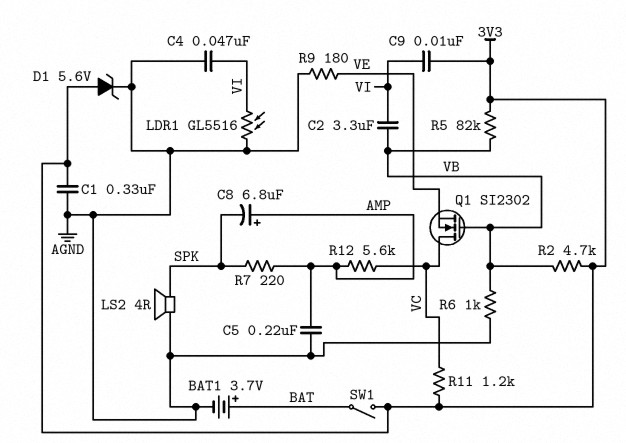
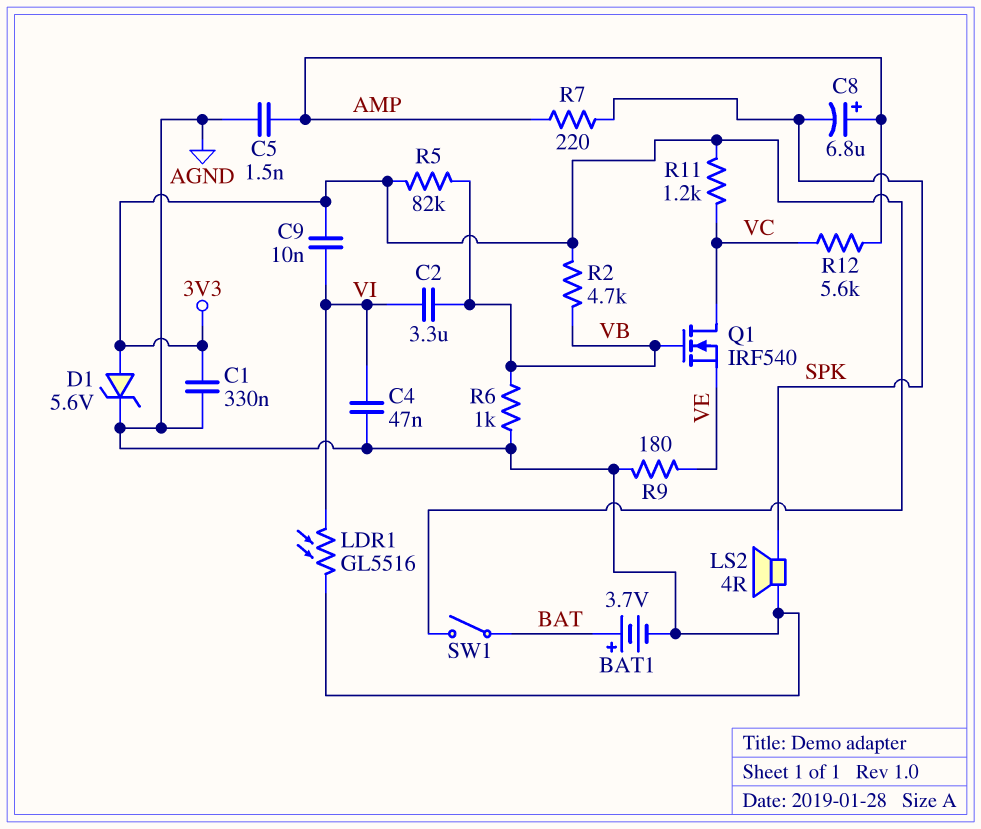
C5: 220nF (AGND, AMP) -> 1.5nF (AGND, AMP)
Q1: NMOS SI2302 (G VB, D VC, S VE) -> NMOS IRF540 (G VB, D VC, S VE)

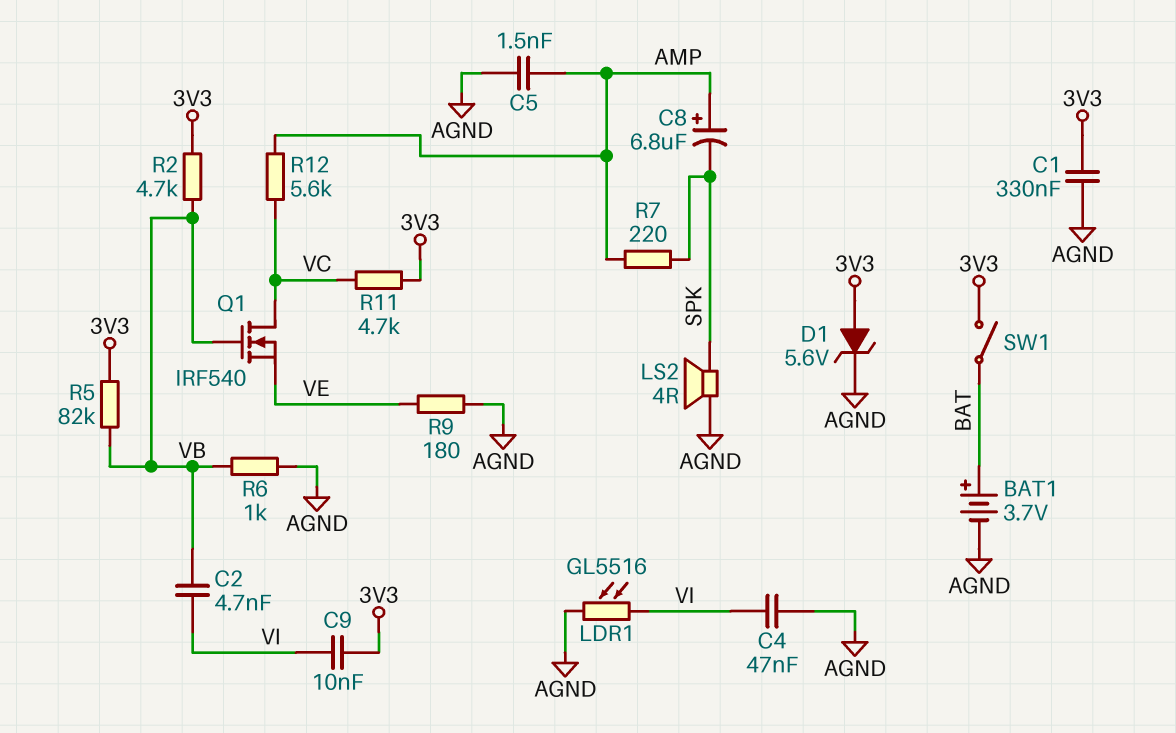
C2: 3.3uF (VB, VI) -> 4.7nF (VB, VI)
R11: 1.2k (3V3, VC) -> 4.7k (3V3, VC)

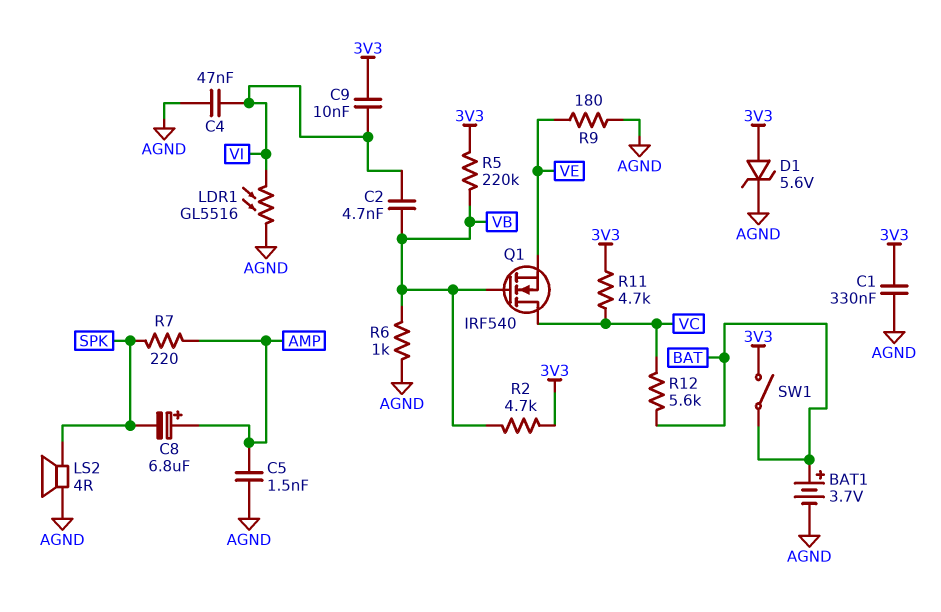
R5: 82k (3V3, VB) -> 220k (3V3, VB)
R12: 5.6k (AMP, VC) -> 5.6k (BAT, VC)

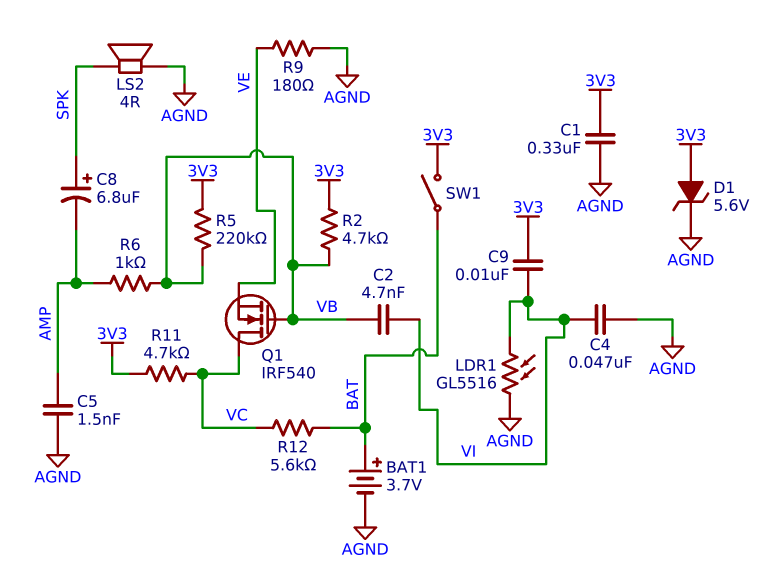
C8: 6.8uF (plus AMP, minus SPK) -> 6.8uF (plus SPK, minus AMP)
R6: 1k (AGND, VB) -> 1k (AMP, VB)
R7: 220 (AMP, SPK) -> none

